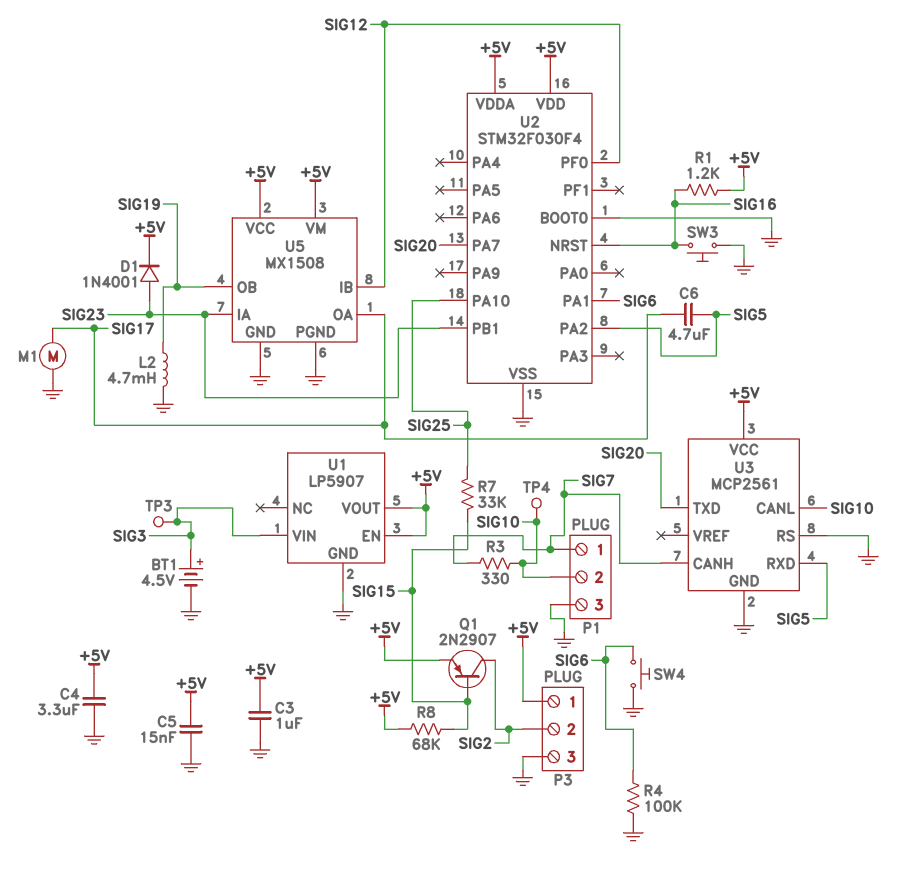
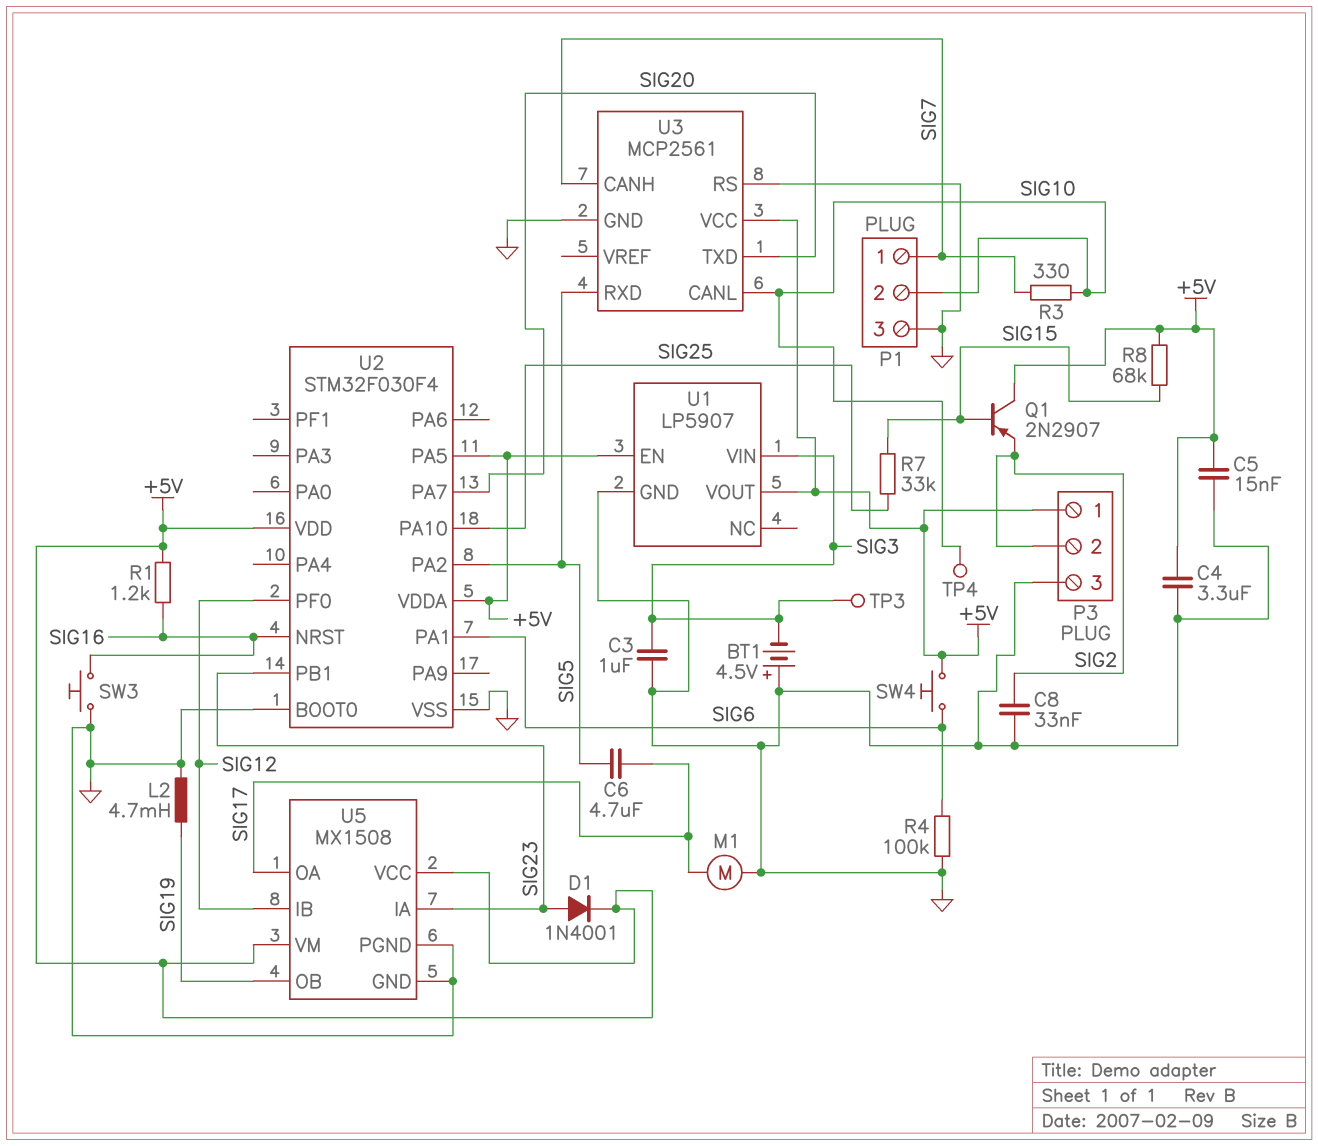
BT1: 4.5V (plus SIG3, minus GND) -> 4.5V (plus GND, minus SIG3)
C3: 1uF (+5V, GND) -> 1uF (GND, SIG3)
C8: none -> 33nF (GND, SIG2)
Q1: PNP 2N2907 (B SIG15, C SIG2, E +5V) -> PNP 2N2907 (B SIG15, C +5V, E SIG2)
SW4: button (GND, SIG6) -> button (+5V, SIG6)
U2 pin PA5: none -> +5V

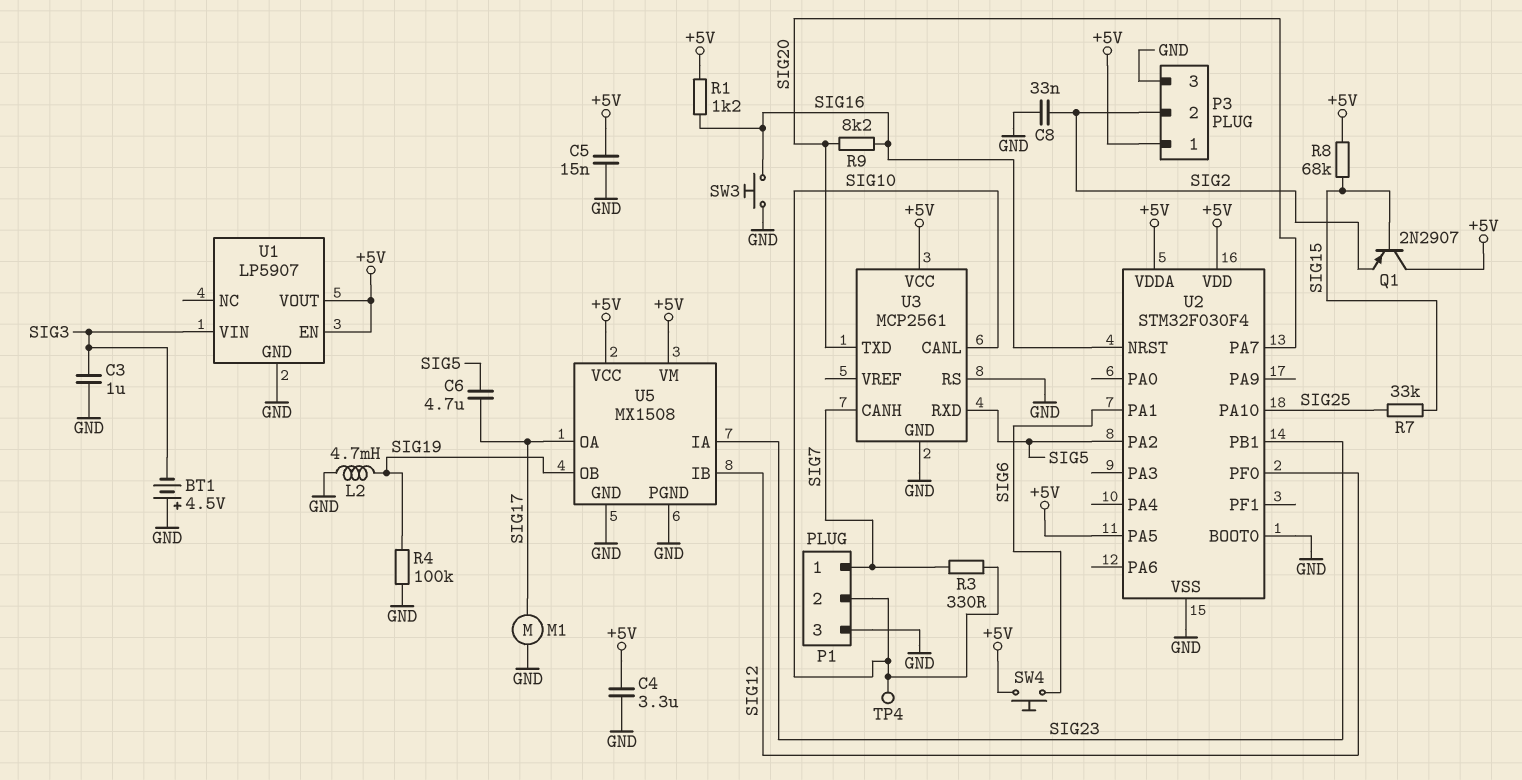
D1: diode 1N4001 (A SIG23, K +5V) -> none
R4: 100k (GND, SIG6) -> 100k (GND, SIG19)
R9: none -> 8.2k (SIG16, SIG20)
TP3: test point (SIG3) -> none

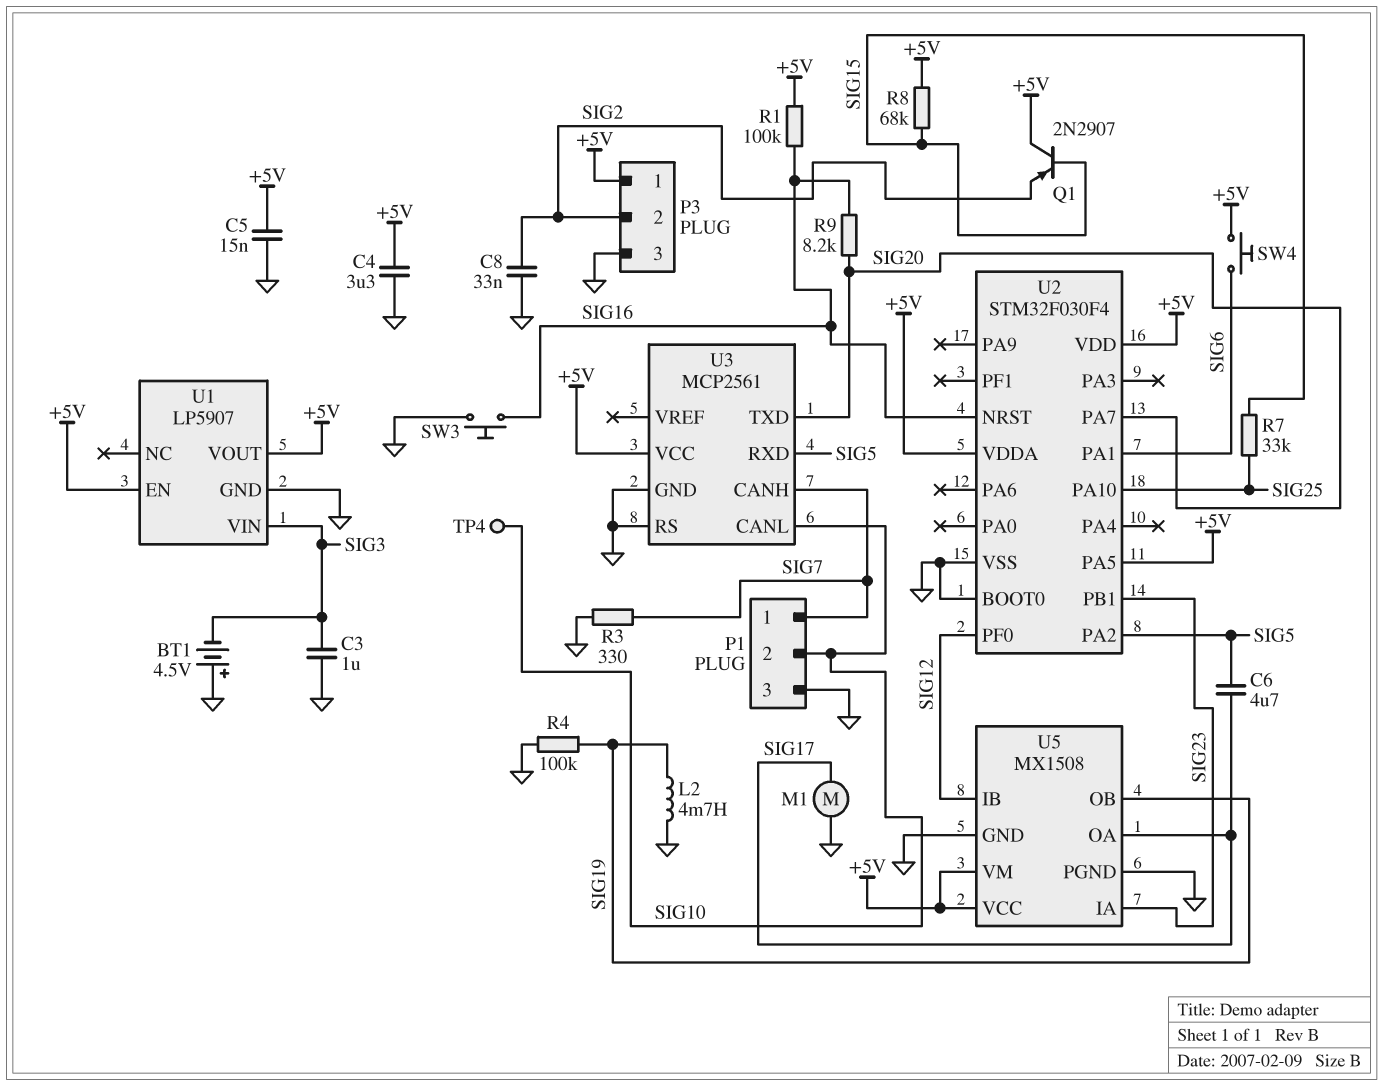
R1: 1.2k (+5V, SIG16) -> 100k (+5V, SIG16)
R3: 330 (SIG7, SIG10) -> 330 (GND, SIG7)

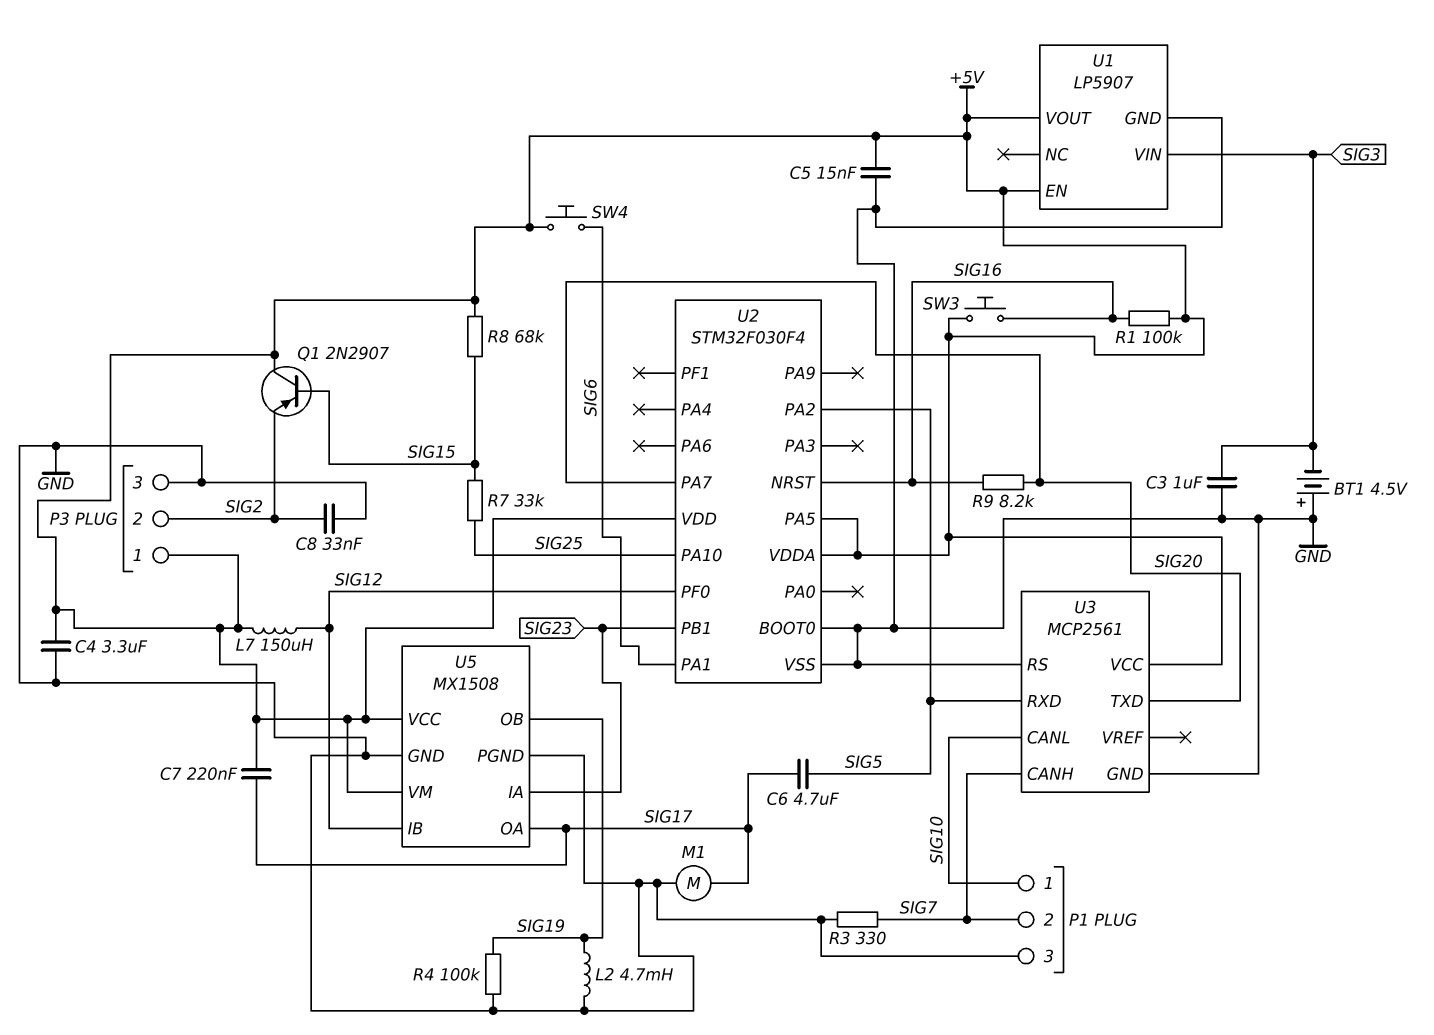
C7: none -> 220nF (+5V, SIG17)
L7: none -> 150uH (+5V, SIG12)
P1 pin 1: SIG7 -> SIG10
P1 pin 2: SIG10 -> SIG7
SW3: button (GND, SIG16) -> button (+5V, SIG16)
TP4: test point (SIG10) -> none

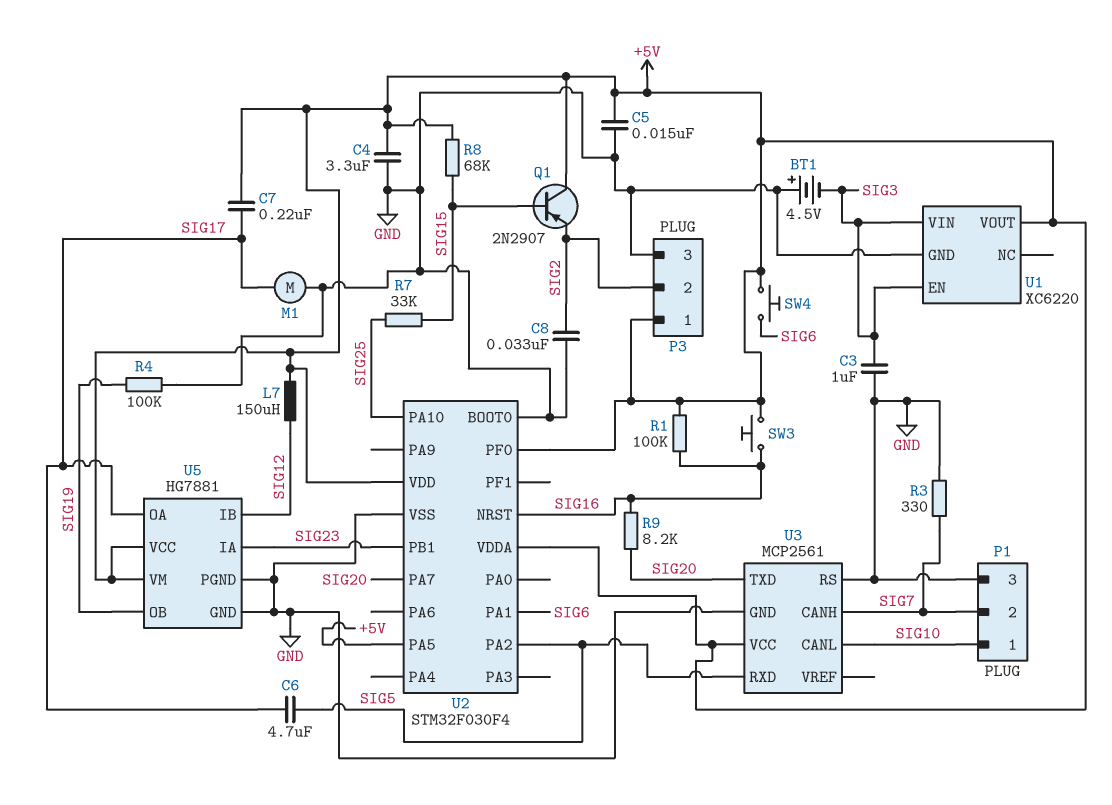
L2: 4.7mH (GND, SIG19) -> none
U1: LP5907 -> XC6220
U1 pin EN: +5V -> SIG3
U2 pin PF0: SIG12 -> +5V
U5: MX1508 -> HG7881

